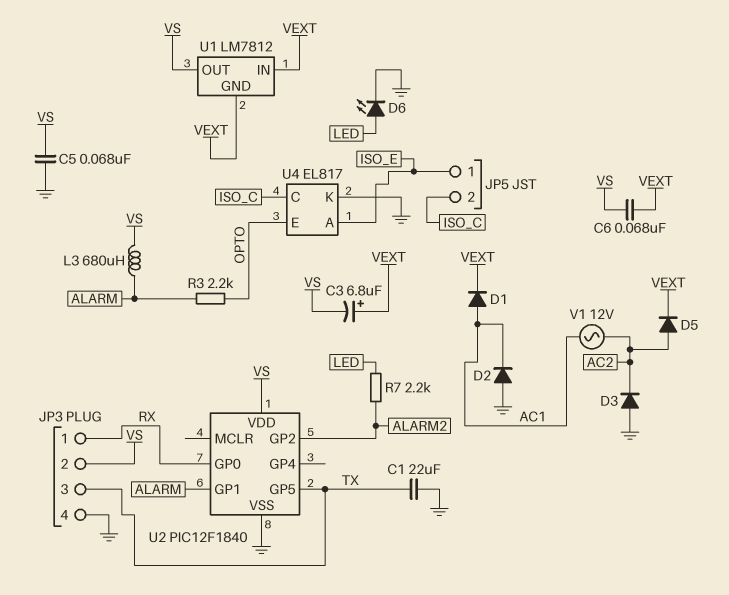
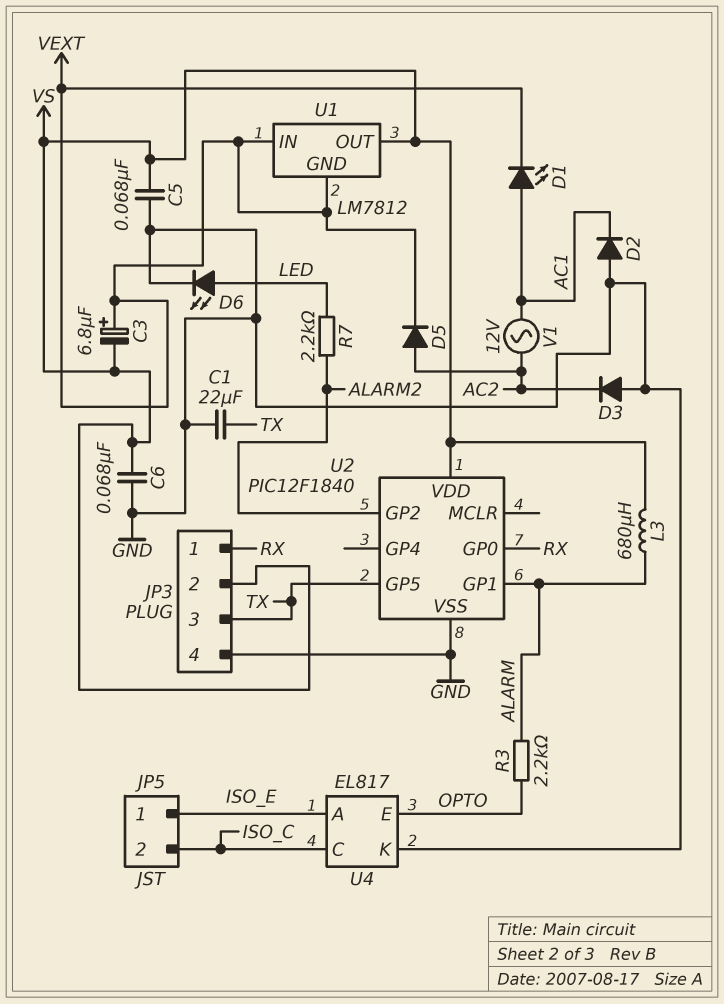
C6: 68nF (VEXT, VS) -> 68nF (GND, VS)
D1: diode (A AC1, K VEXT) -> LED (A AC1, K VEXT)

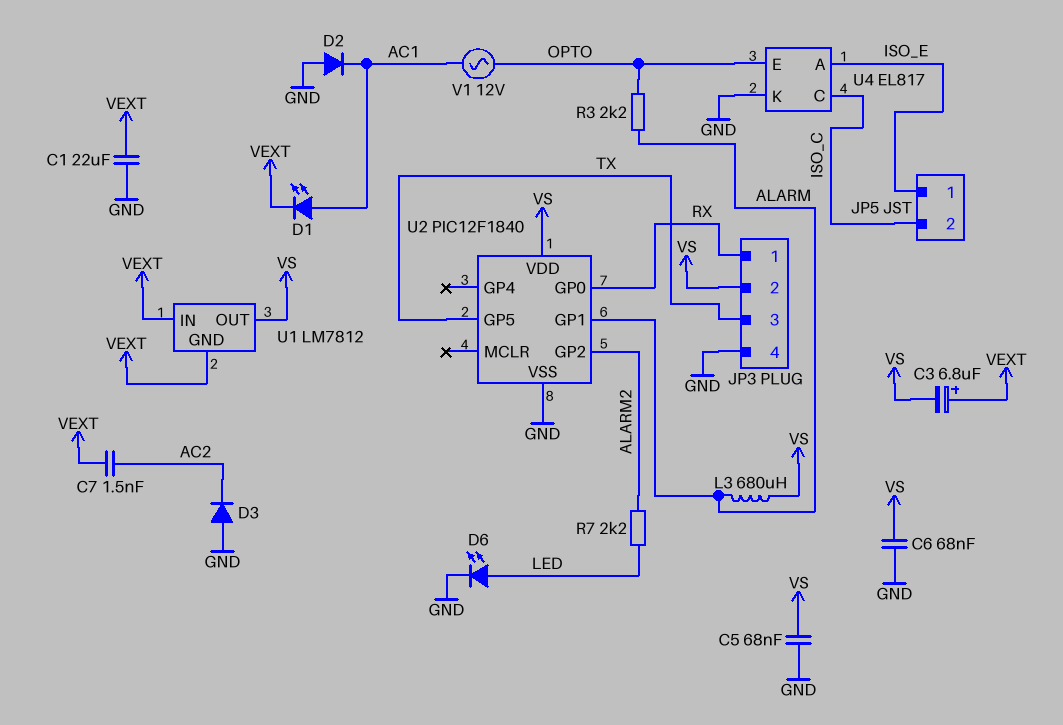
C1: 22uF (GND, TX) -> 22uF (GND, VEXT)
C7: none -> 1.5nF (AC2, VEXT)
D5: diode (A AC2, K VEXT) -> none
V1: AC 12V (AC1, AC2) -> AC 12V (AC1, OPTO)

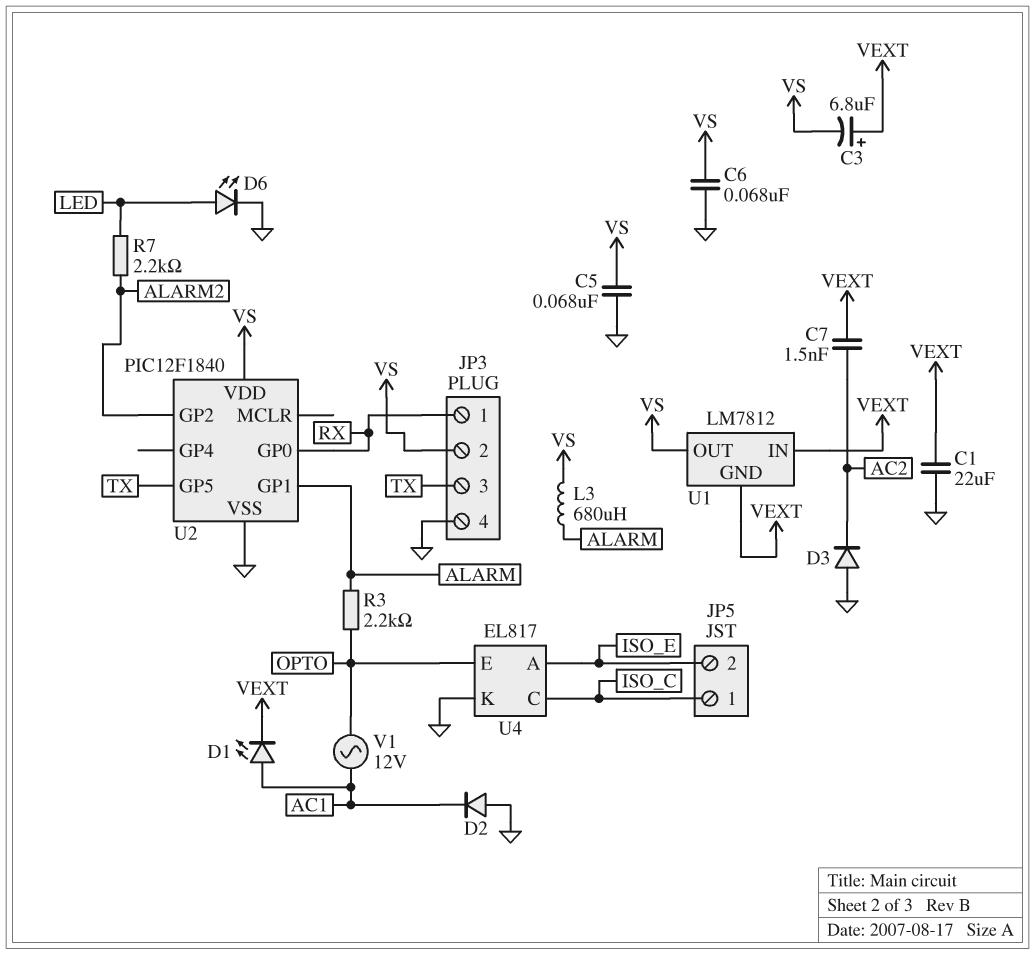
JP5 pin 1: ISO_E -> ISO_C
JP5 pin 2: ISO_C -> ISO_E

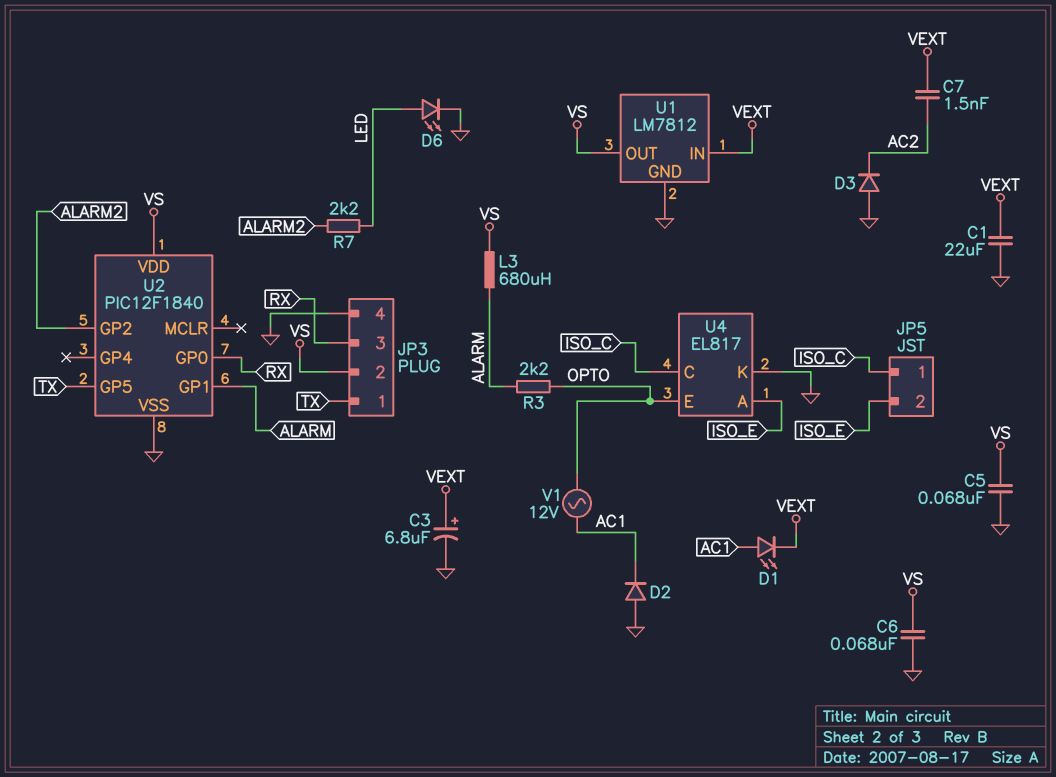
C3: 6.8uF (plus VEXT, minus VS) -> 6.8uF (plus VEXT, minus GND)
JP3 pin 1: RX -> TX
JP3 pin 3: TX -> RX
U1 pin GND: VEXT -> GND

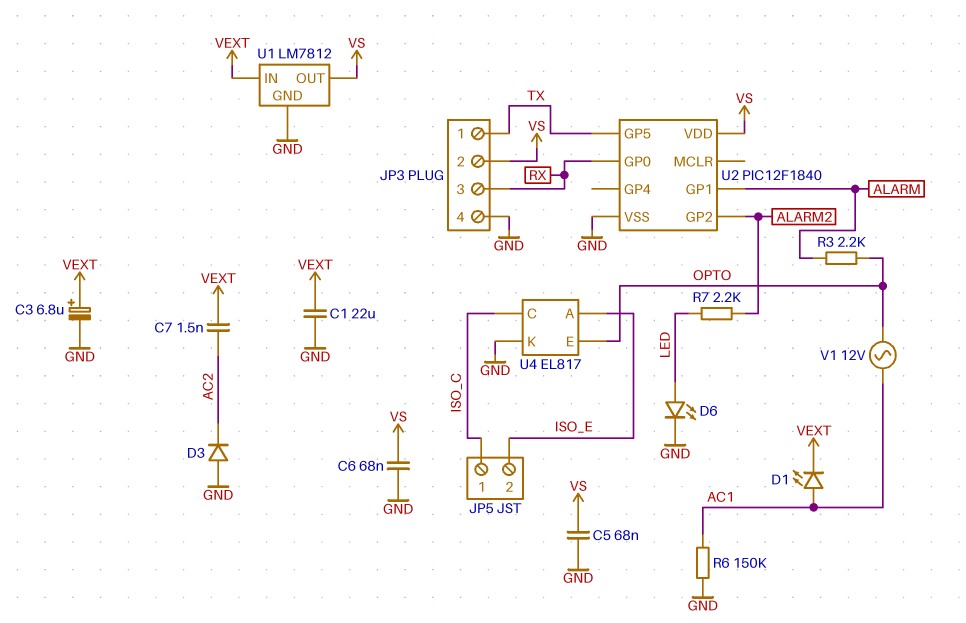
D2: diode (A GND, K AC1) -> none
L3: 680uH (ALARM, VS) -> none
R6: none -> 150k (AC1, GND)

